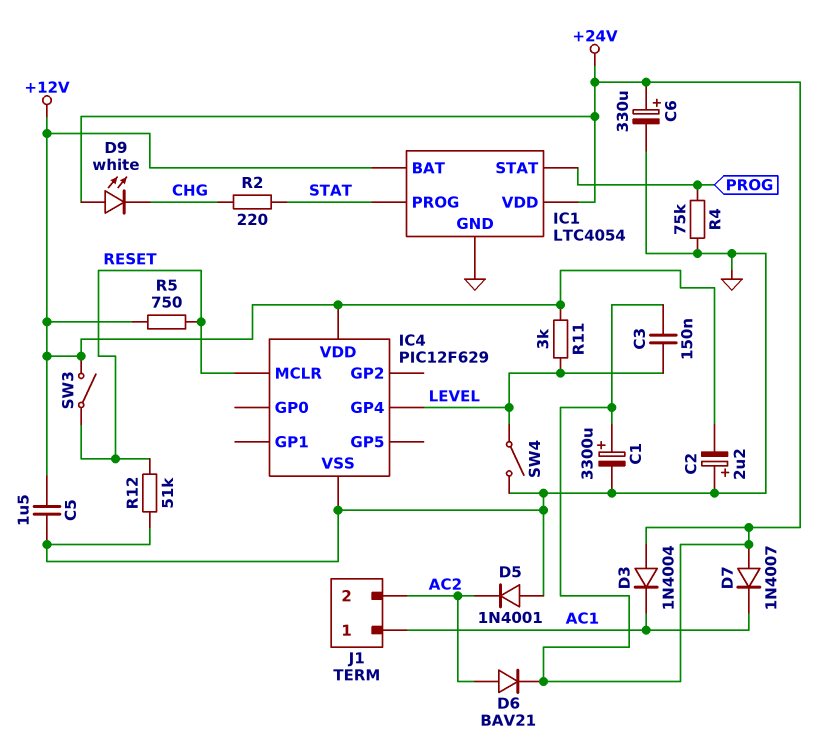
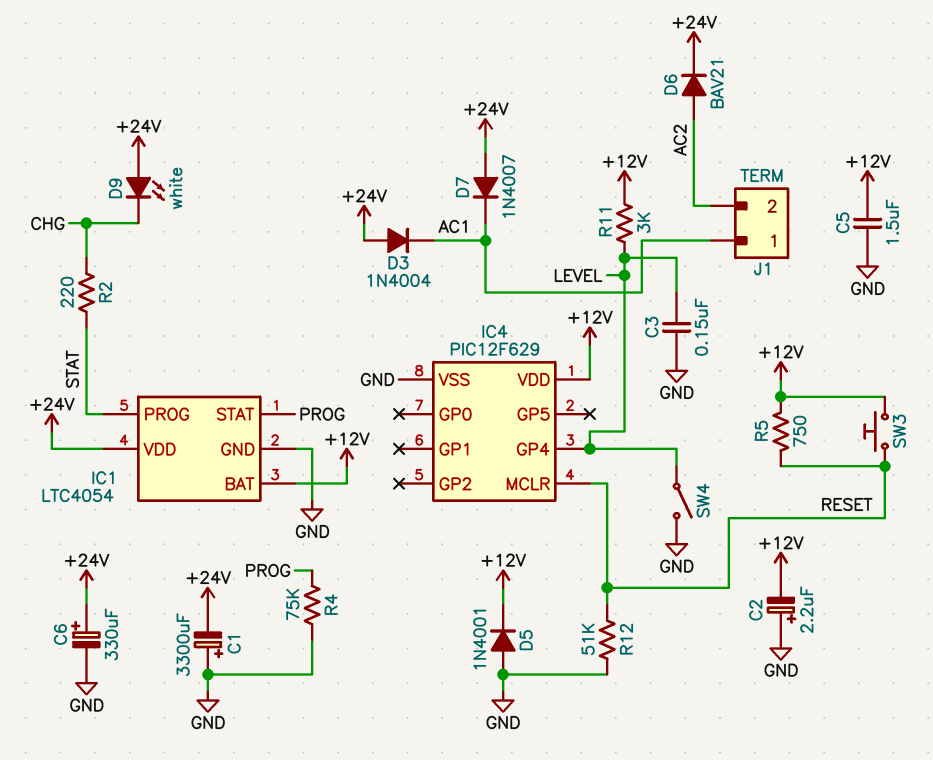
C1: 3300uF (plus +24V, minus GND) -> 3300uF (plus GND, minus +24V)
C3: 150nF (+24V, LEVEL) -> 150nF (GND, LEVEL)
D5: diode 1N4001 (A GND, K AC2) -> diode 1N4001 (A GND, K +12V)
SW3: switch (+12V, RESET) -> button (+12V, RESET)

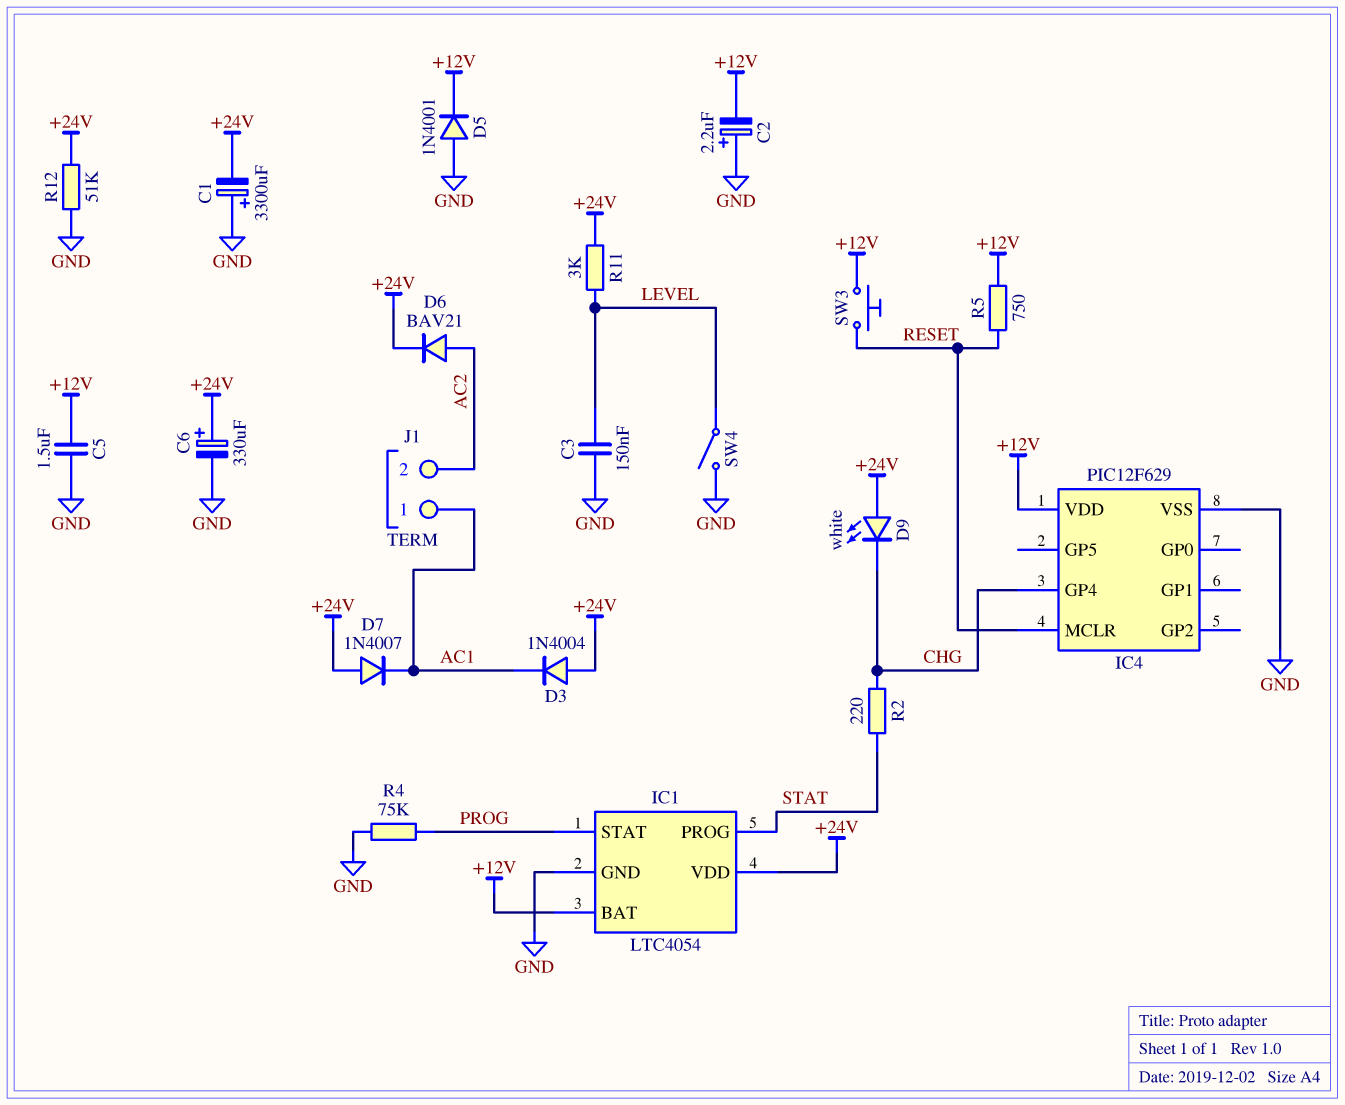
IC4 pin GP4: LEVEL -> CHG
R11: 3k (+12V, LEVEL) -> 3k (+24V, LEVEL)
R12: 51k (GND, RESET) -> 51k (+24V, GND)

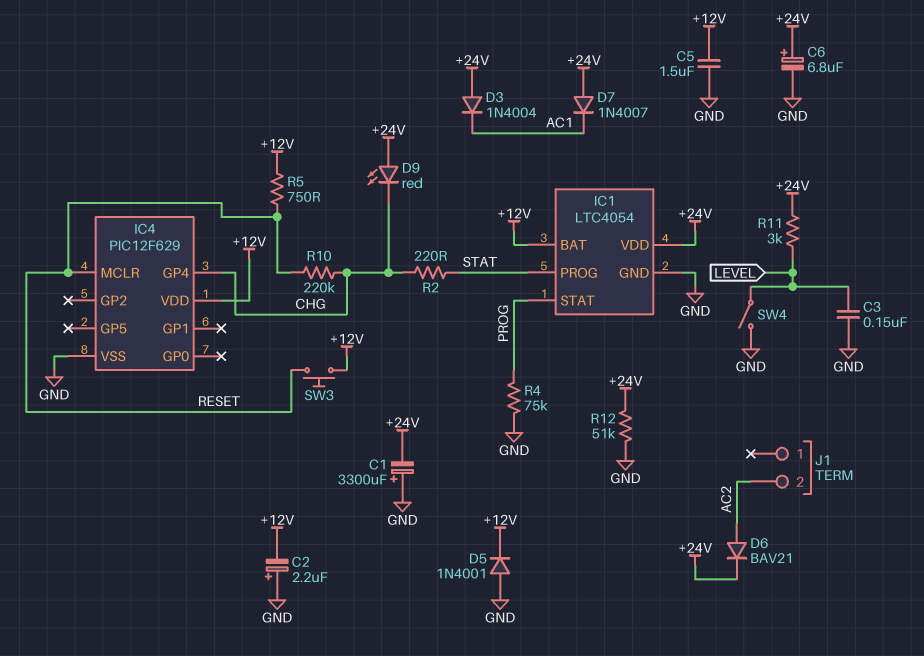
C6: 330uF (plus +24V, minus GND) -> 6.8uF (plus +24V, minus GND)
D9: LED white (A +24V, K CHG) -> LED red (A +24V, K CHG)
J1 pin 1: AC1 -> none
R10: none -> 220k (CHG, RESET)

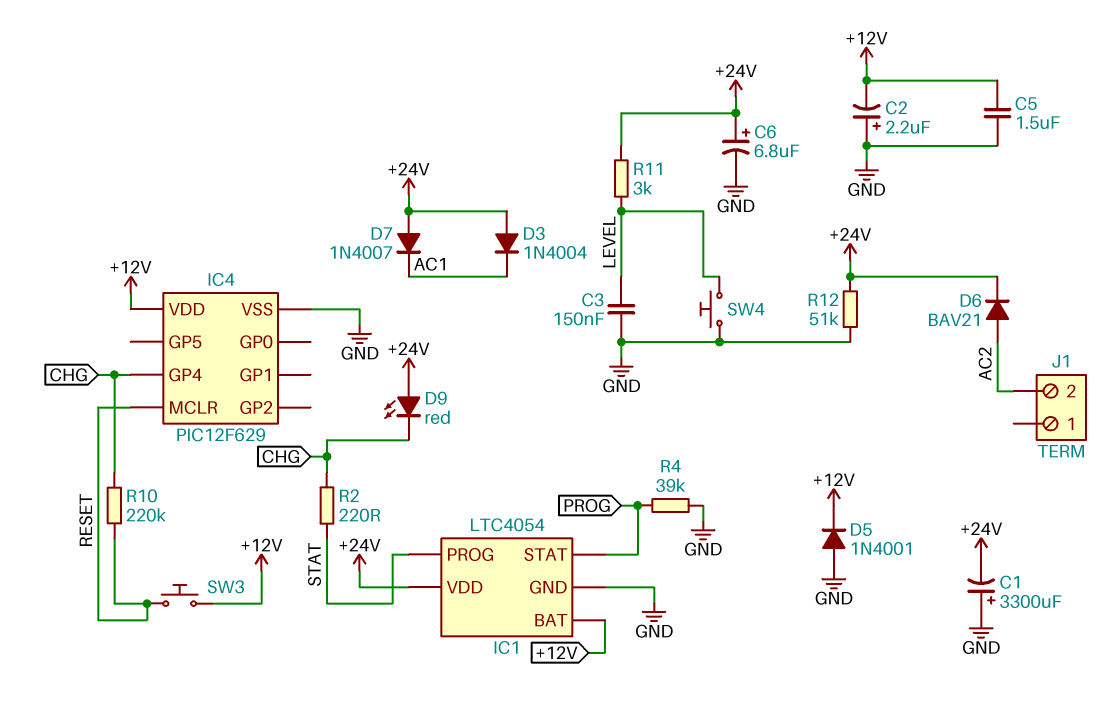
R4: 75k (GND, PROG) -> 39k (GND, PROG)
R5: 750 (+12V, RESET) -> none
SW4: switch (GND, LEVEL) -> button (GND, LEVEL)

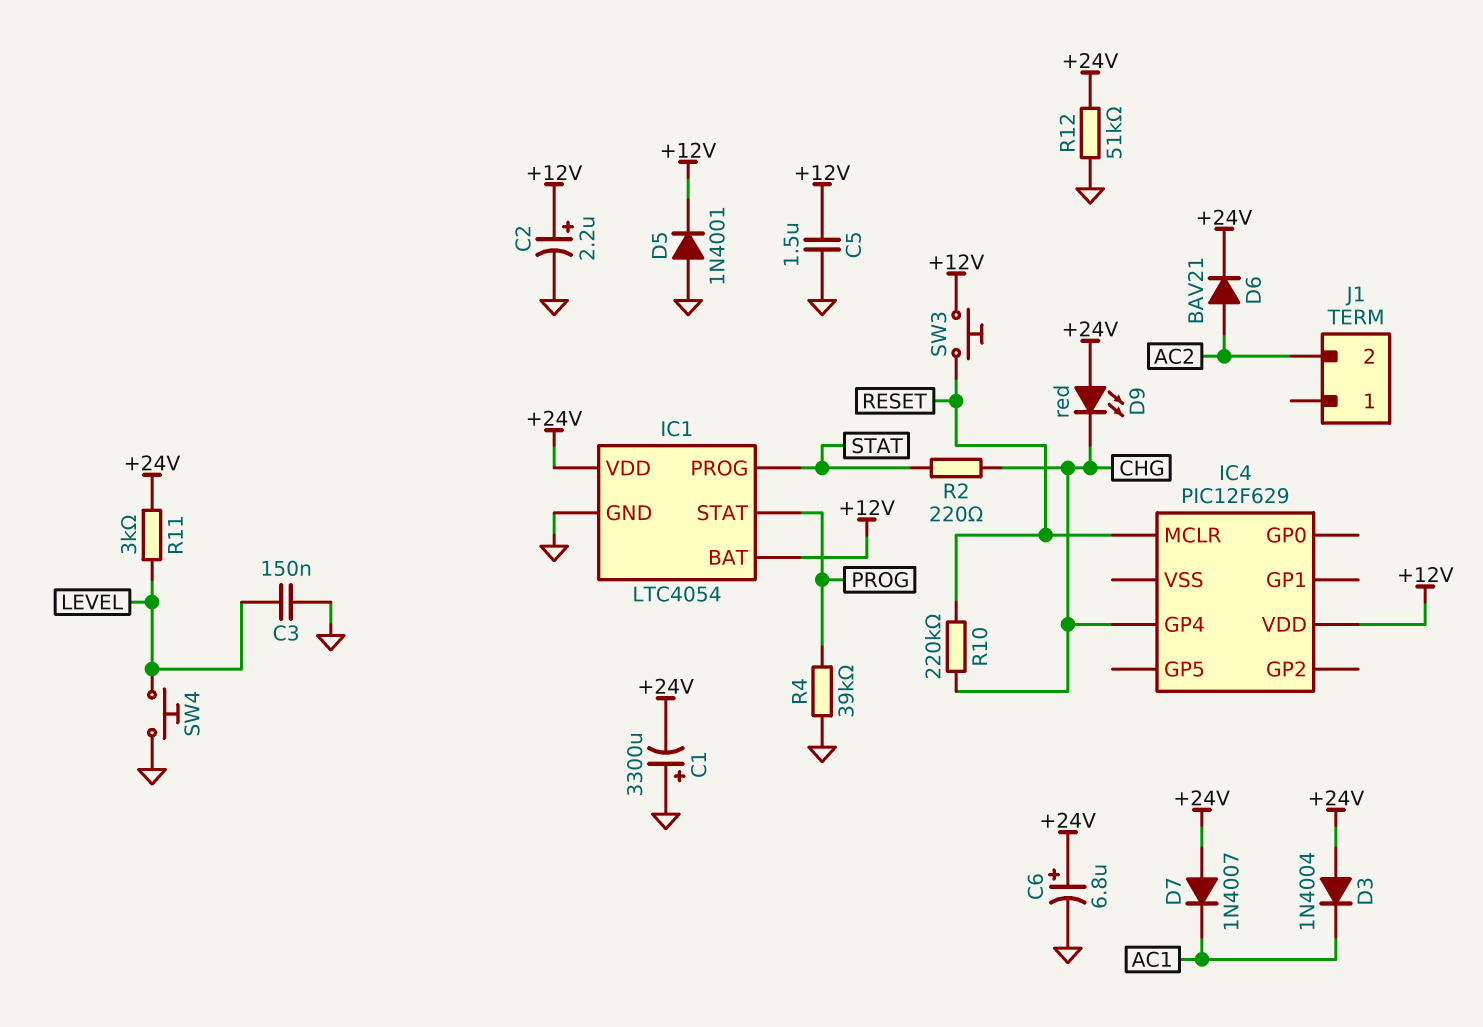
C2: 2.2uF (plus GND, minus +12V) -> 2.2uF (plus +12V, minus GND)
IC4 pin VSS: GND -> none

